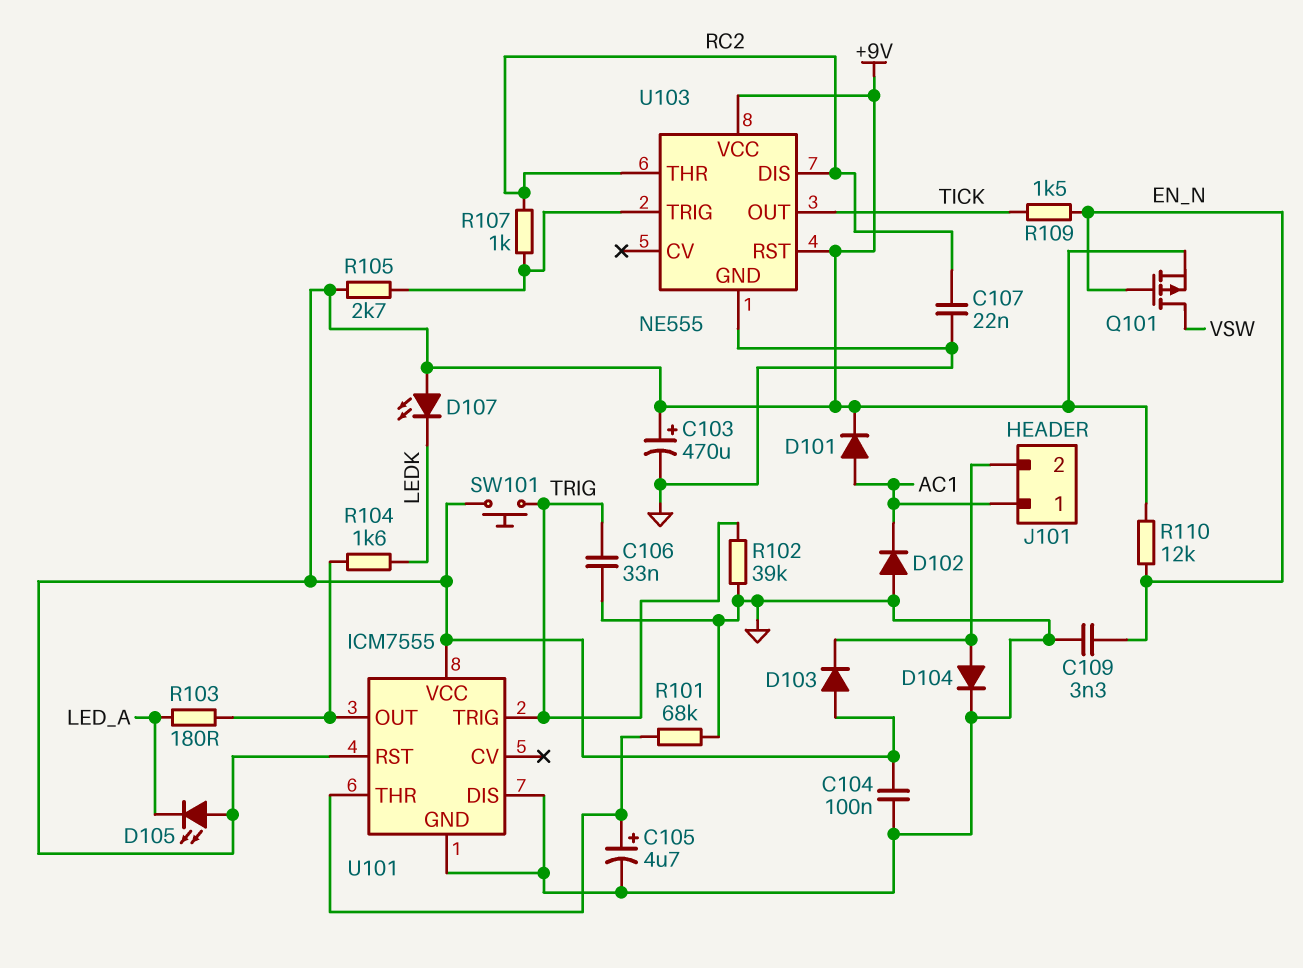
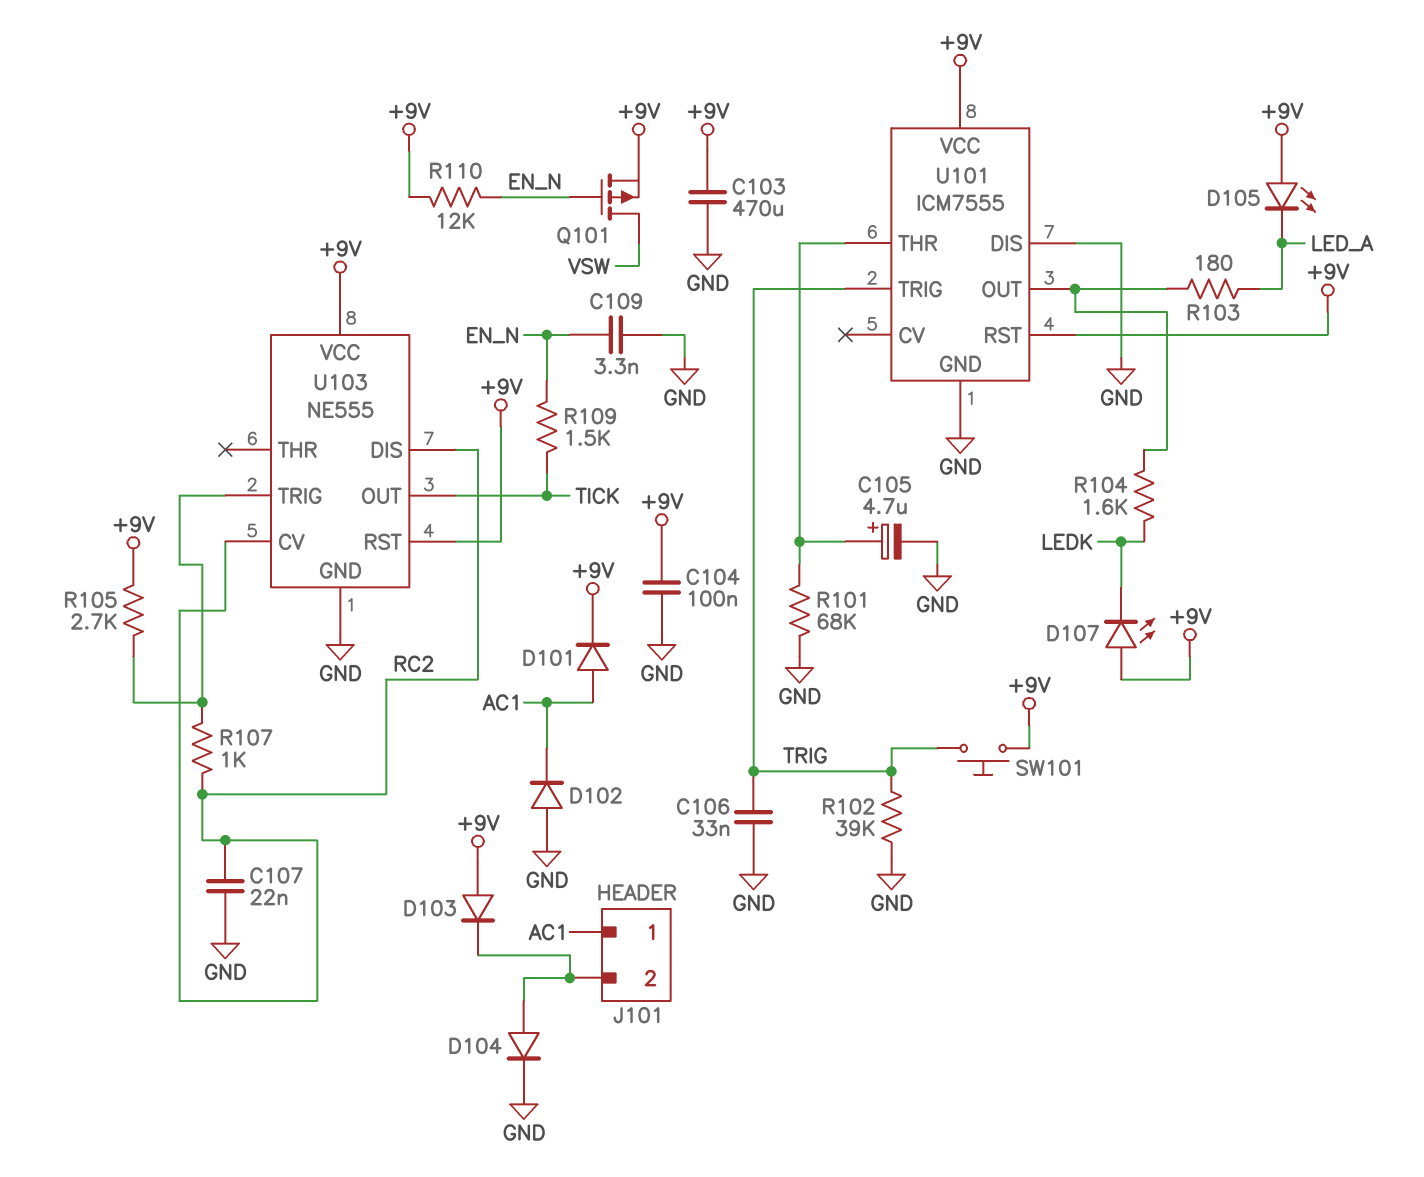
C103: 470uF (plus +9V, minus GND) -> 470uF (+9V, GND)
U103 pin CV: none -> RC2
U103 pin THR: RC2 -> none

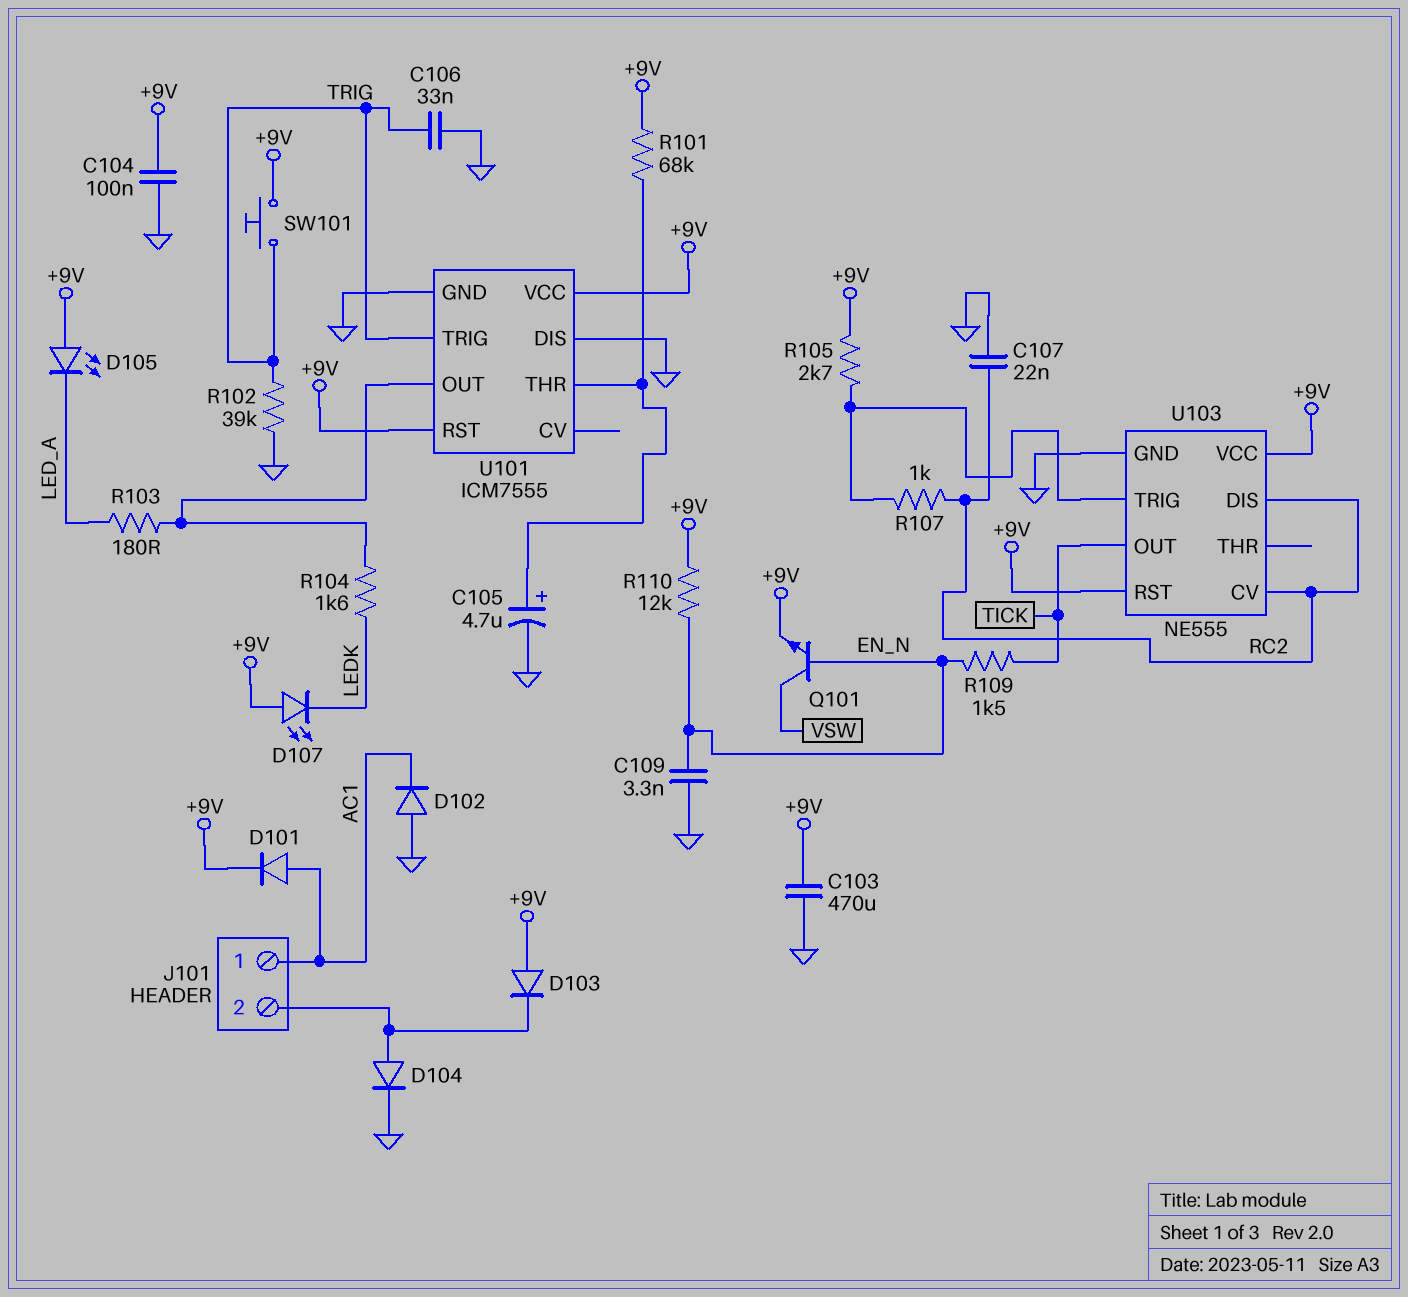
Q101: PMOS (G EN_N, D VSW, S +9V) -> NPN (B EN_N, C VSW, E +9V)
R101: 68k (GND, U101/THR) -> 68k (+9V, U101/THR)

